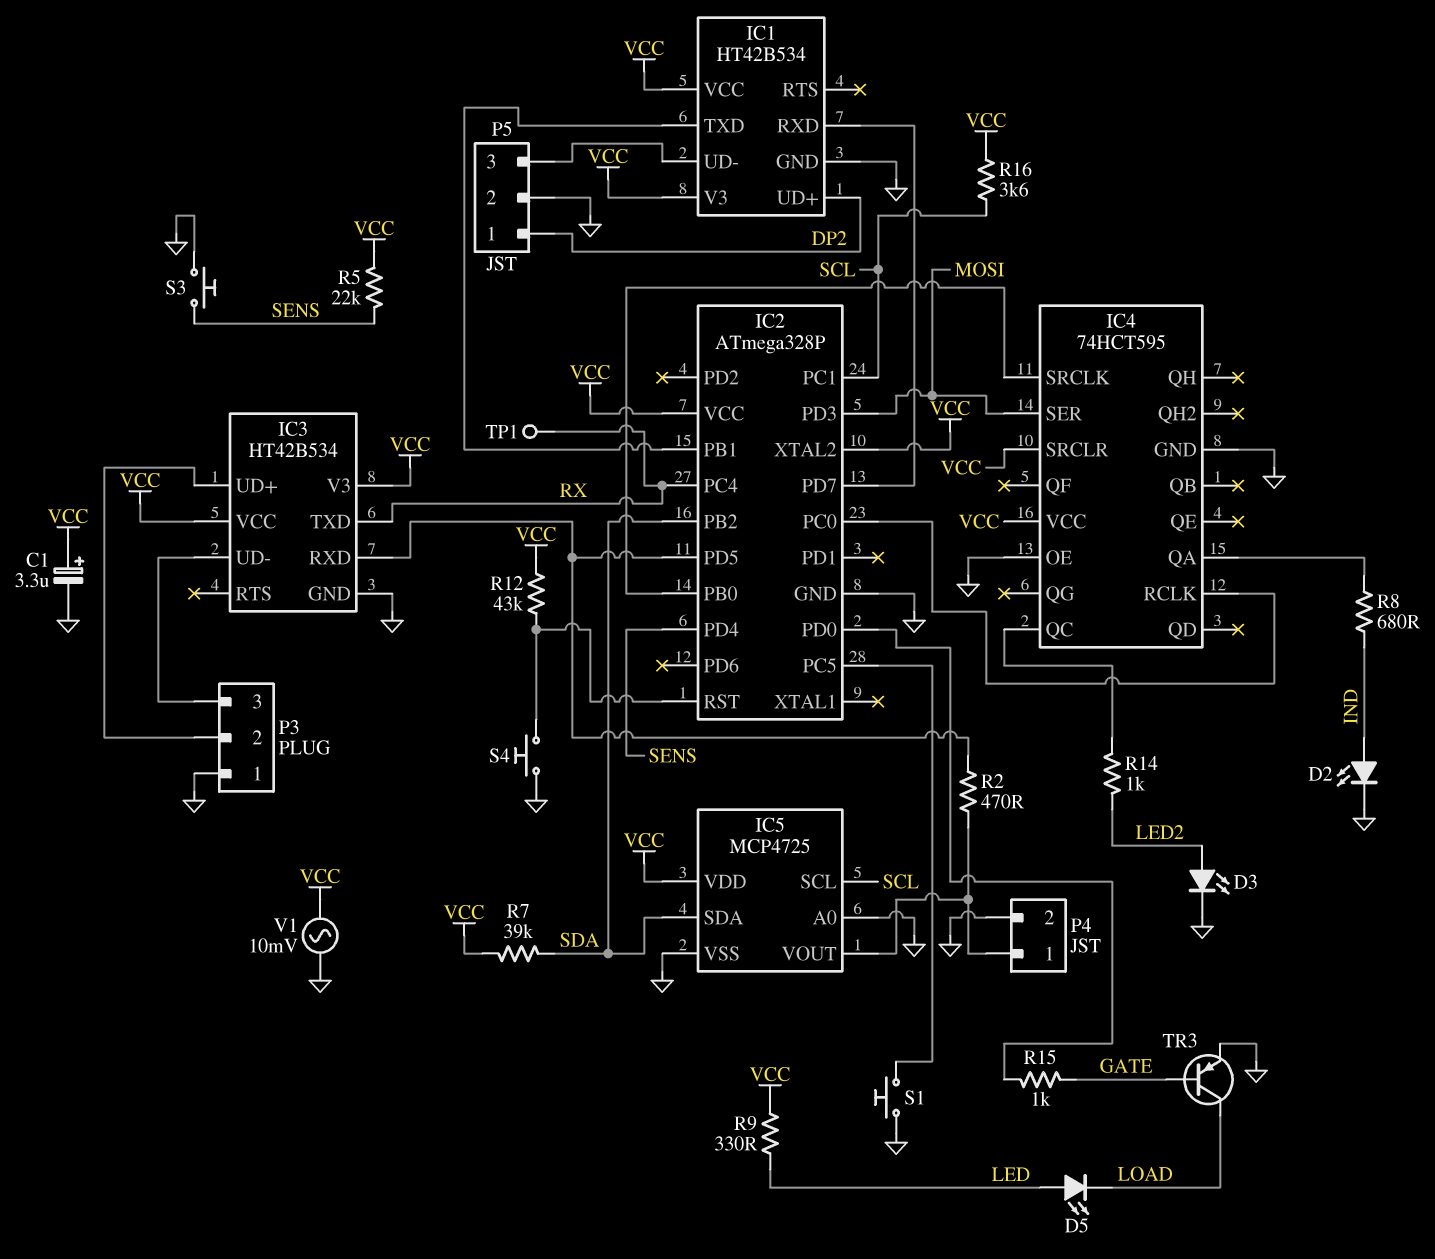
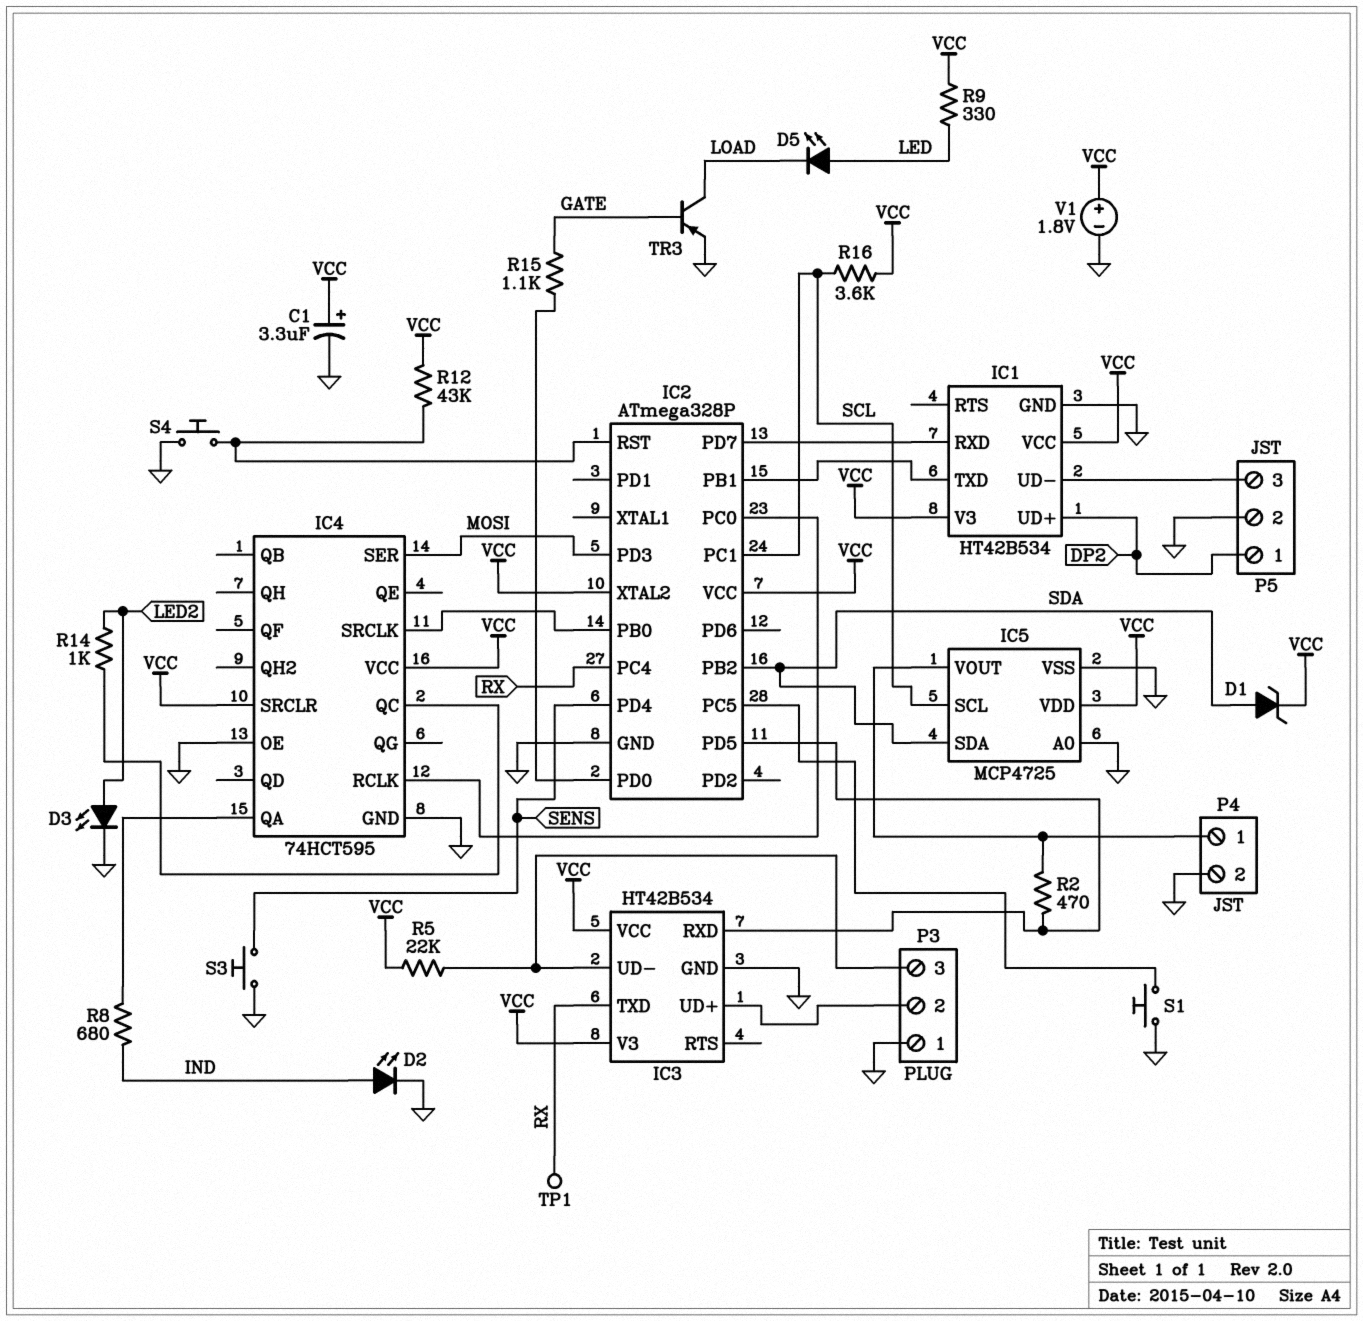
D1: none -> zener (A SDA, K VCC)
R5: 22k (SENS, VCC) -> 22k (IC3/UD-, VCC)
R7: 39k (SDA, VCC) -> none
R15: 1k (GATE, IC2/PD0) -> 1.1k (GATE, IC2/PD0)
V1: AC 10mV (GND, VCC) -> 1.8V (plus VCC, minus GND)

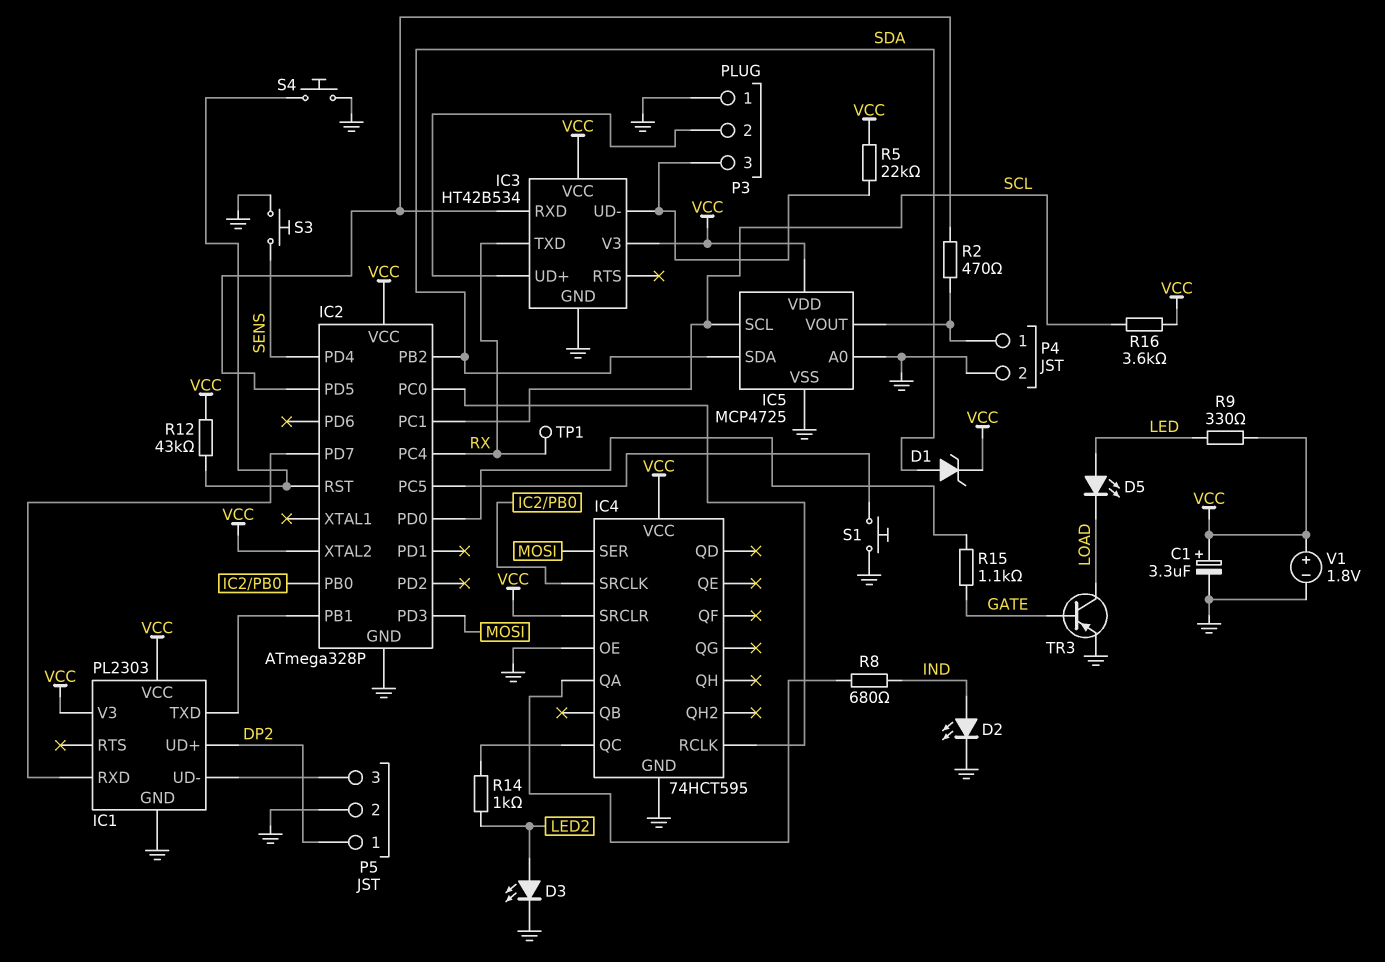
IC1: HT42B534 -> PL2303

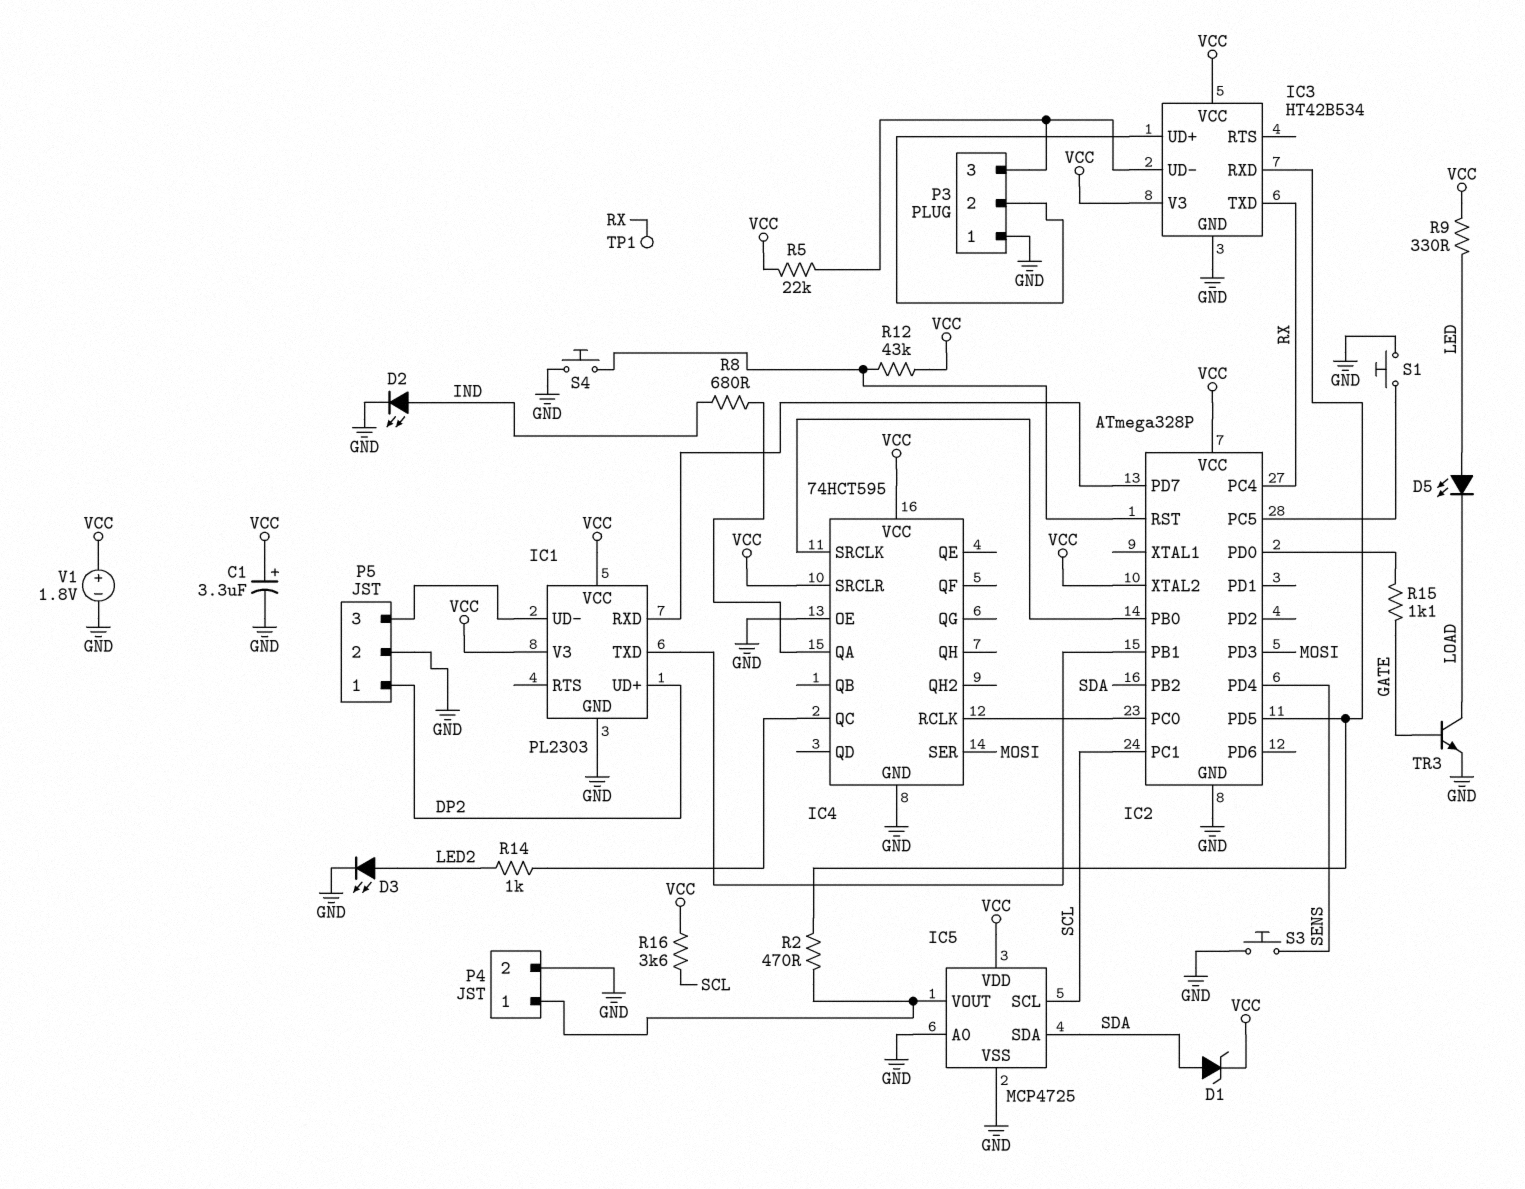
TR3: PNP (B GATE, C LOAD, E GND) -> NPN (B GATE, C LOAD, E GND)

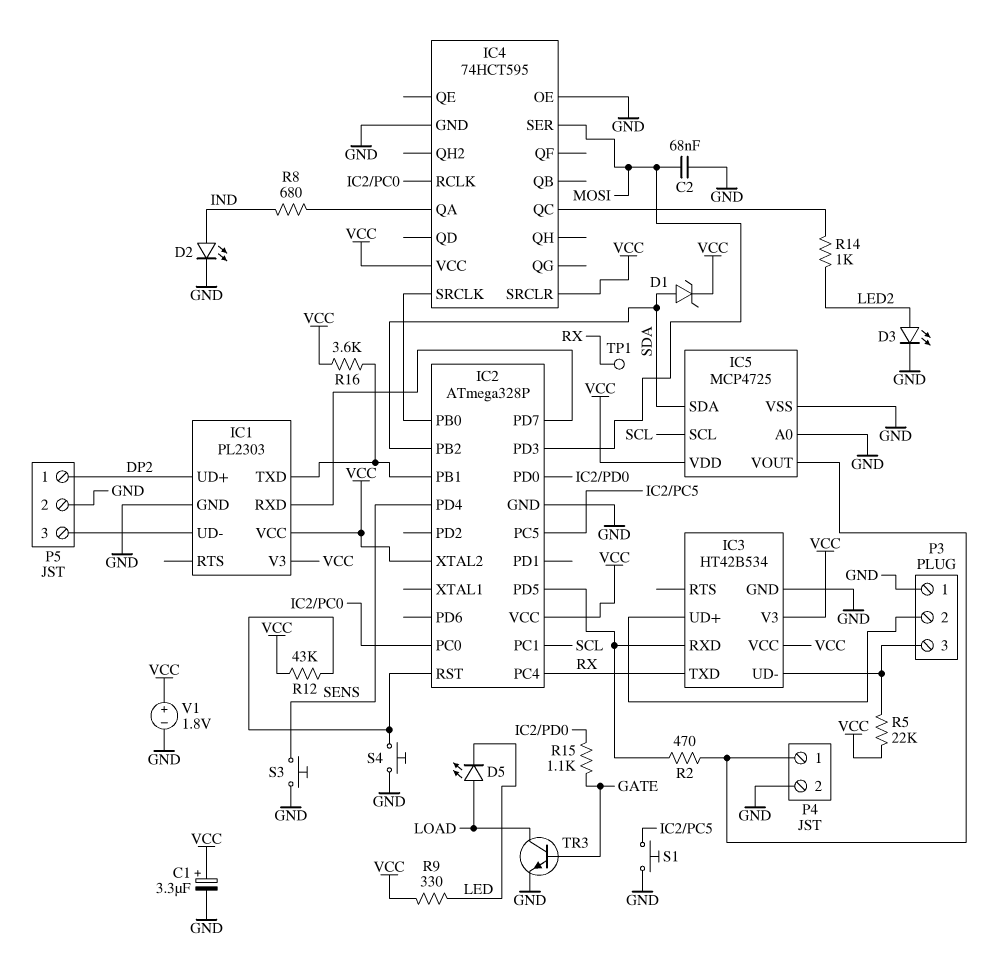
C2: none -> 68nF (GND, MOSI)
D5: LED (A LED, K LOAD) -> LED (A LOAD, K LED)
R16: 3.6k (SCL, VCC) -> 3.6k (IC1/TXD, VCC)

